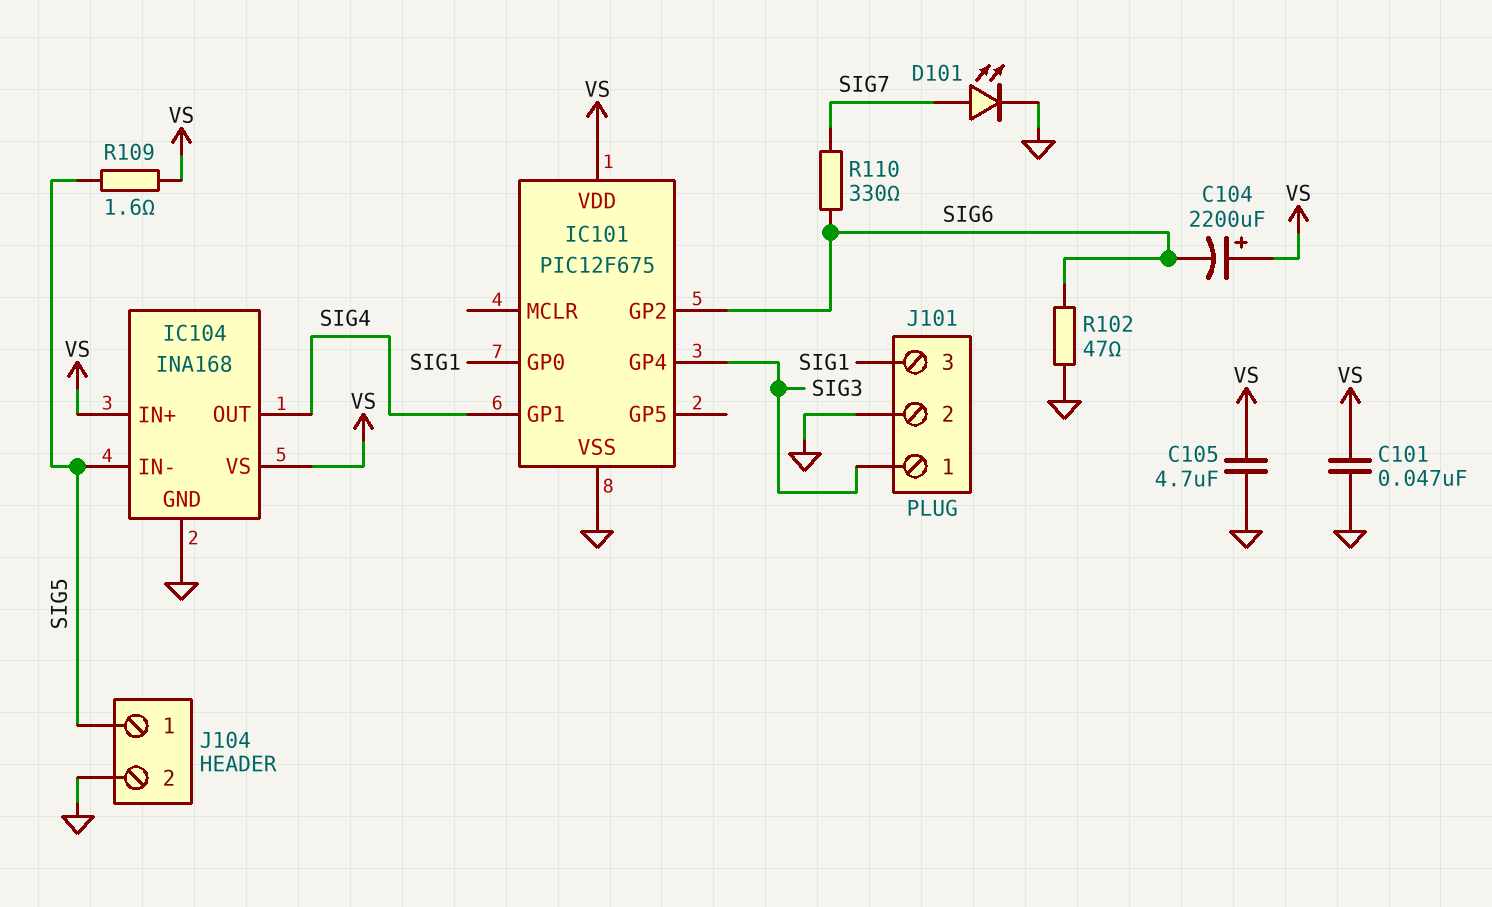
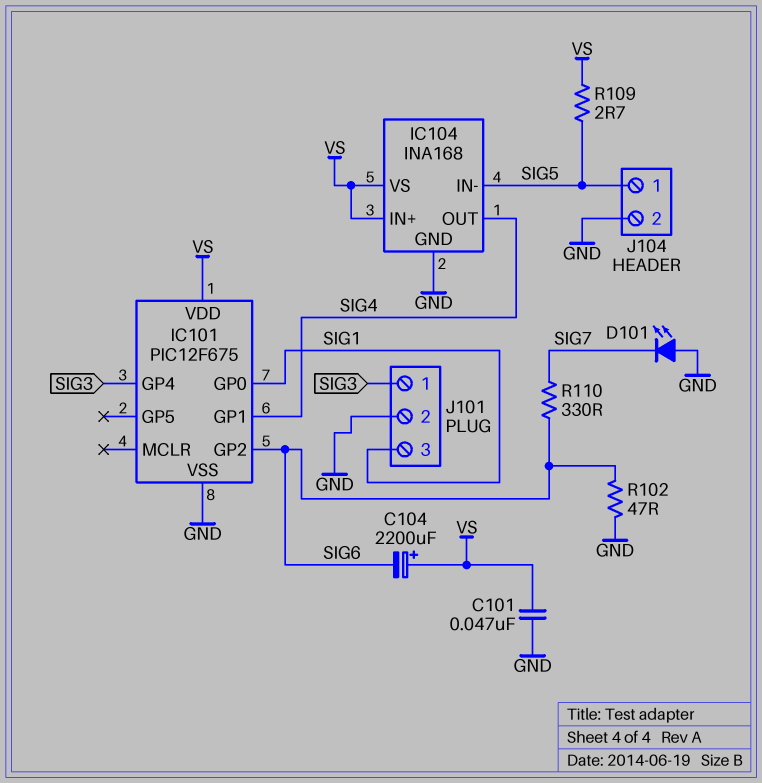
C105: 4.7uF (GND, VS) -> none
D101: LED (A SIG7, K GND) -> LED (A GND, K SIG7)
R109: 1.6 (SIG5, VS) -> 2.7 (SIG5, VS)

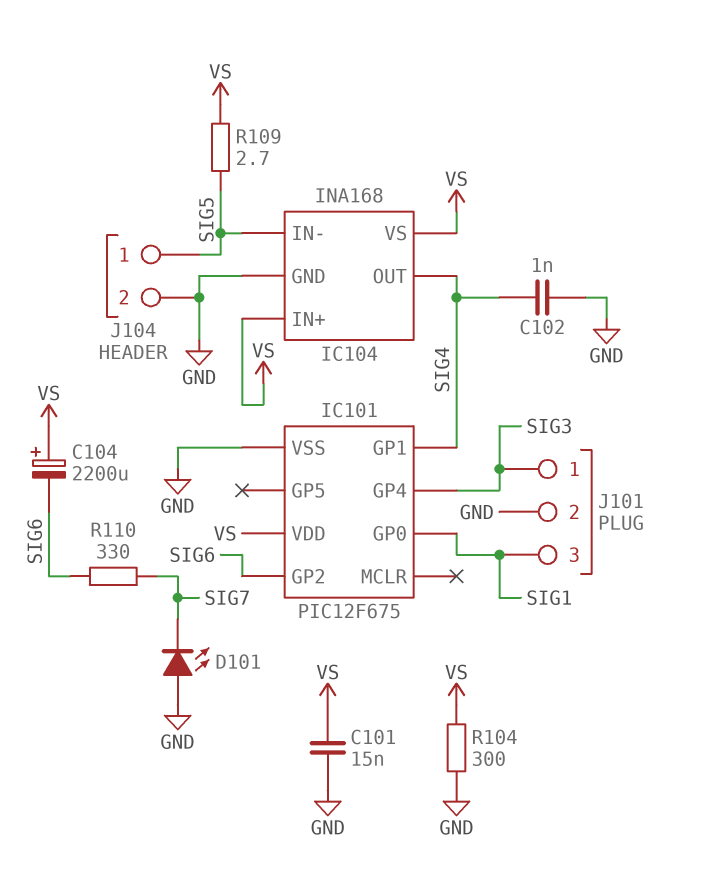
C101: 47nF (GND, VS) -> 15nF (GND, VS)
C102: none -> 1nF (GND, SIG4)
R102: 47 (GND, SIG6) -> none
R104: none -> 300 (GND, VS)

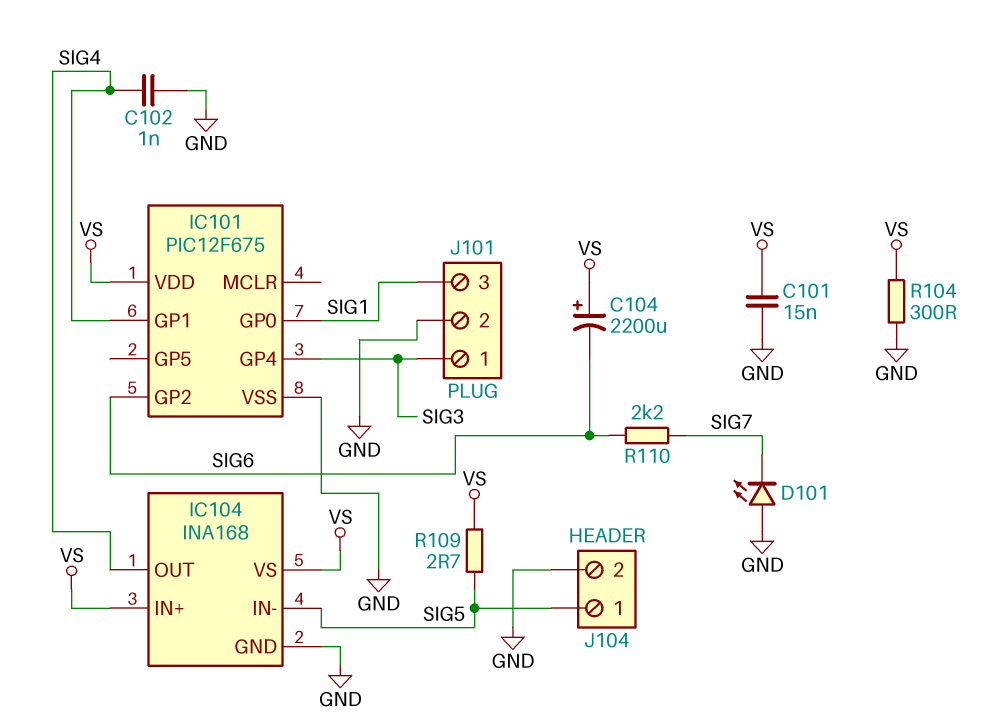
R110: 330 (SIG6, SIG7) -> 2.2k (SIG6, SIG7)

